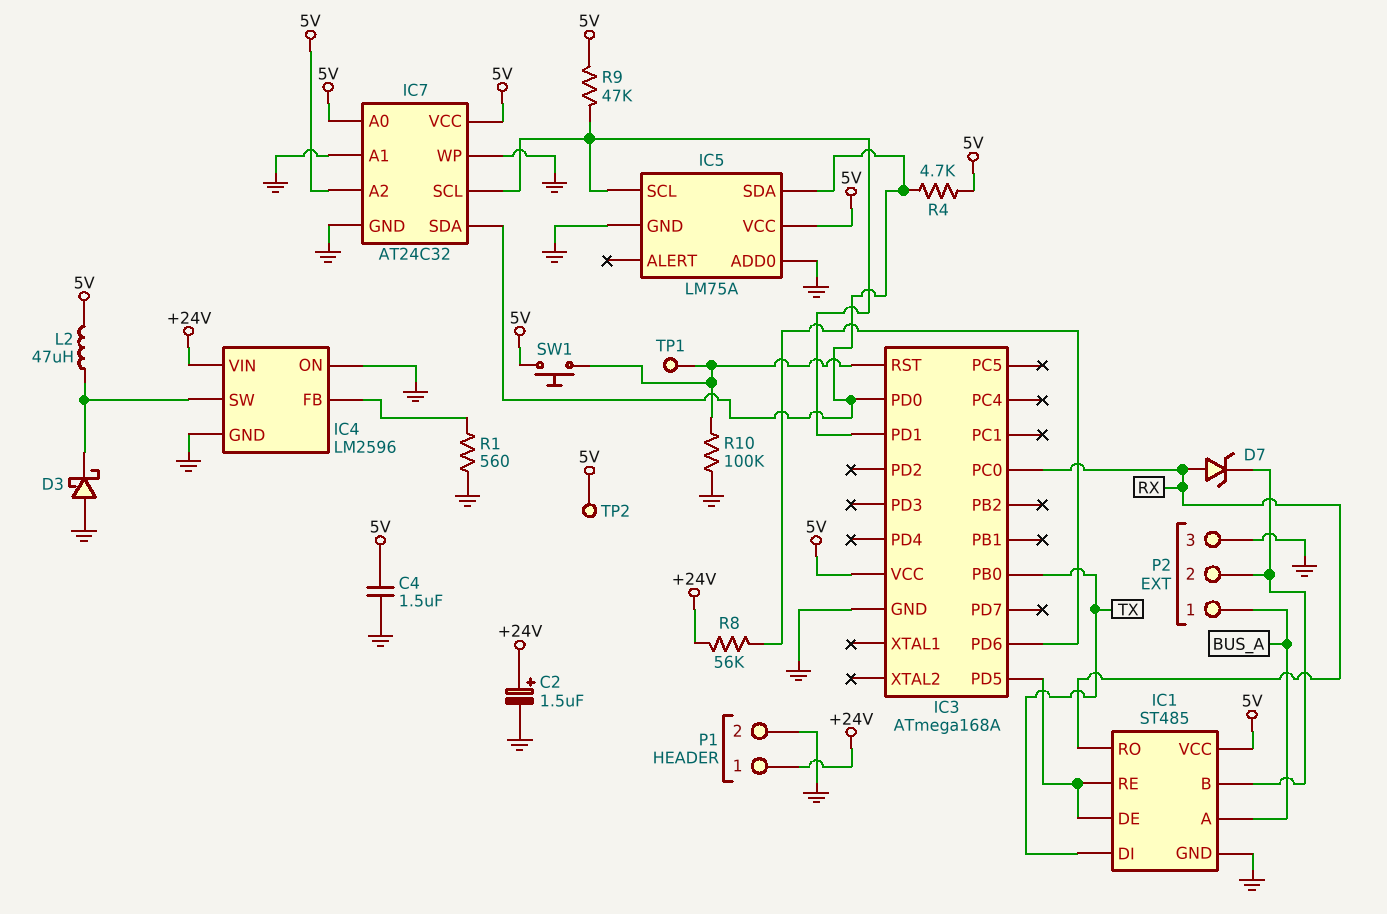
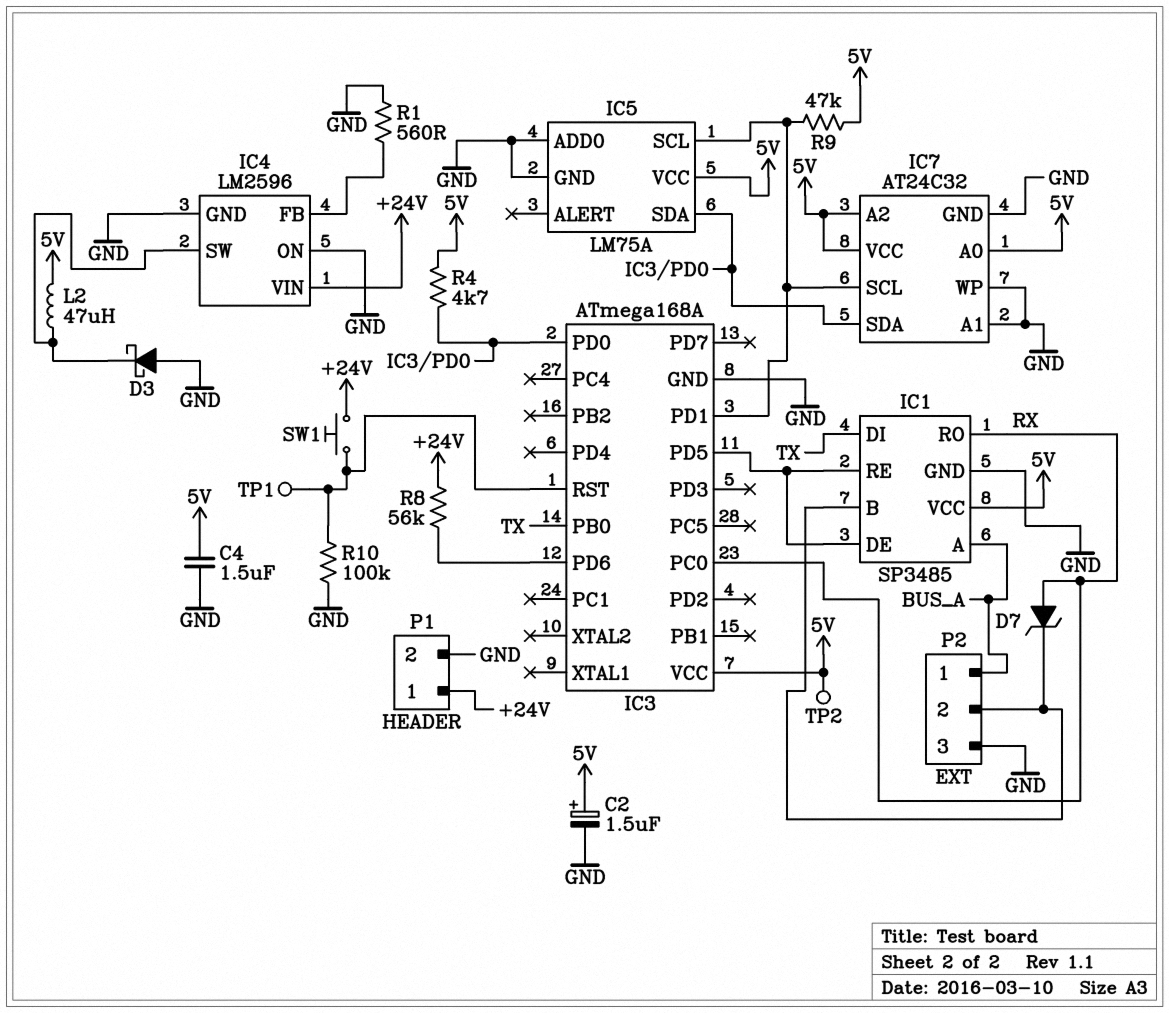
C2: 1.5uF (plus +24V, minus GND) -> 1.5uF (plus 5V, minus GND)
IC1: ST485 -> SP3485
SW1: button (5V, IC3/RST) -> button (+24V, IC3/RST)

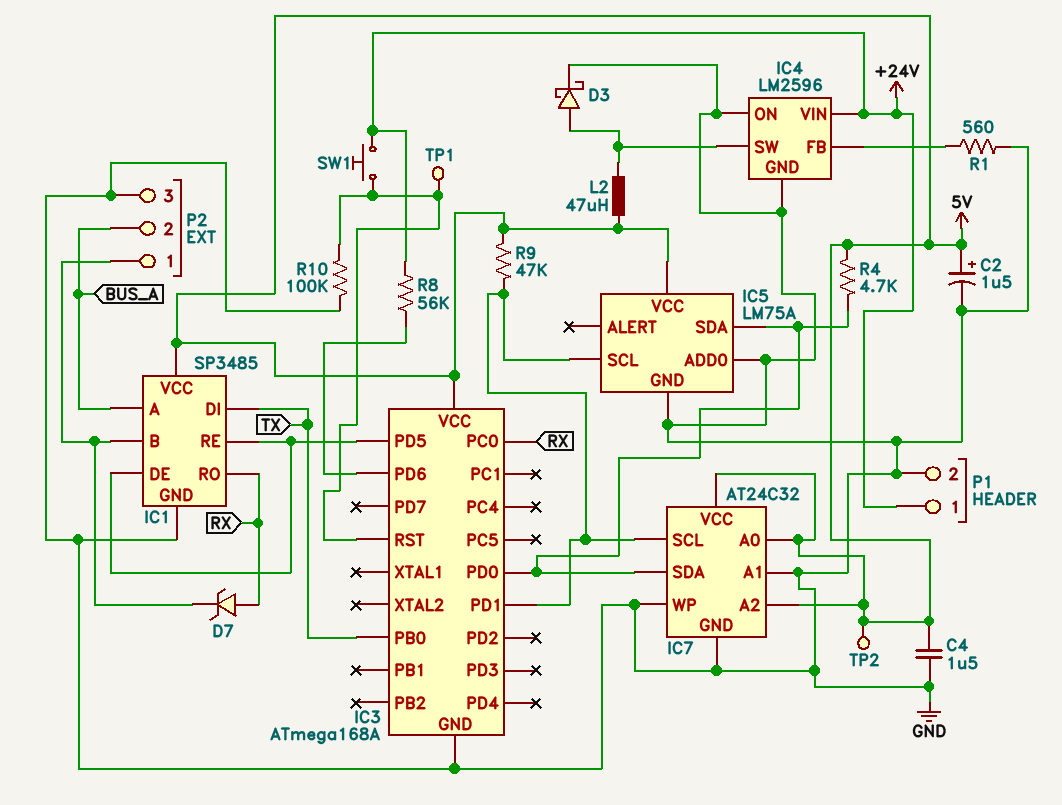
D3: schottky (A GND, K IC4/SW) -> schottky (A IC4/SW, K GND)
P2 pin 1: BUS_A -> IC1/B
P2 pin 2: IC1/B -> BUS_A

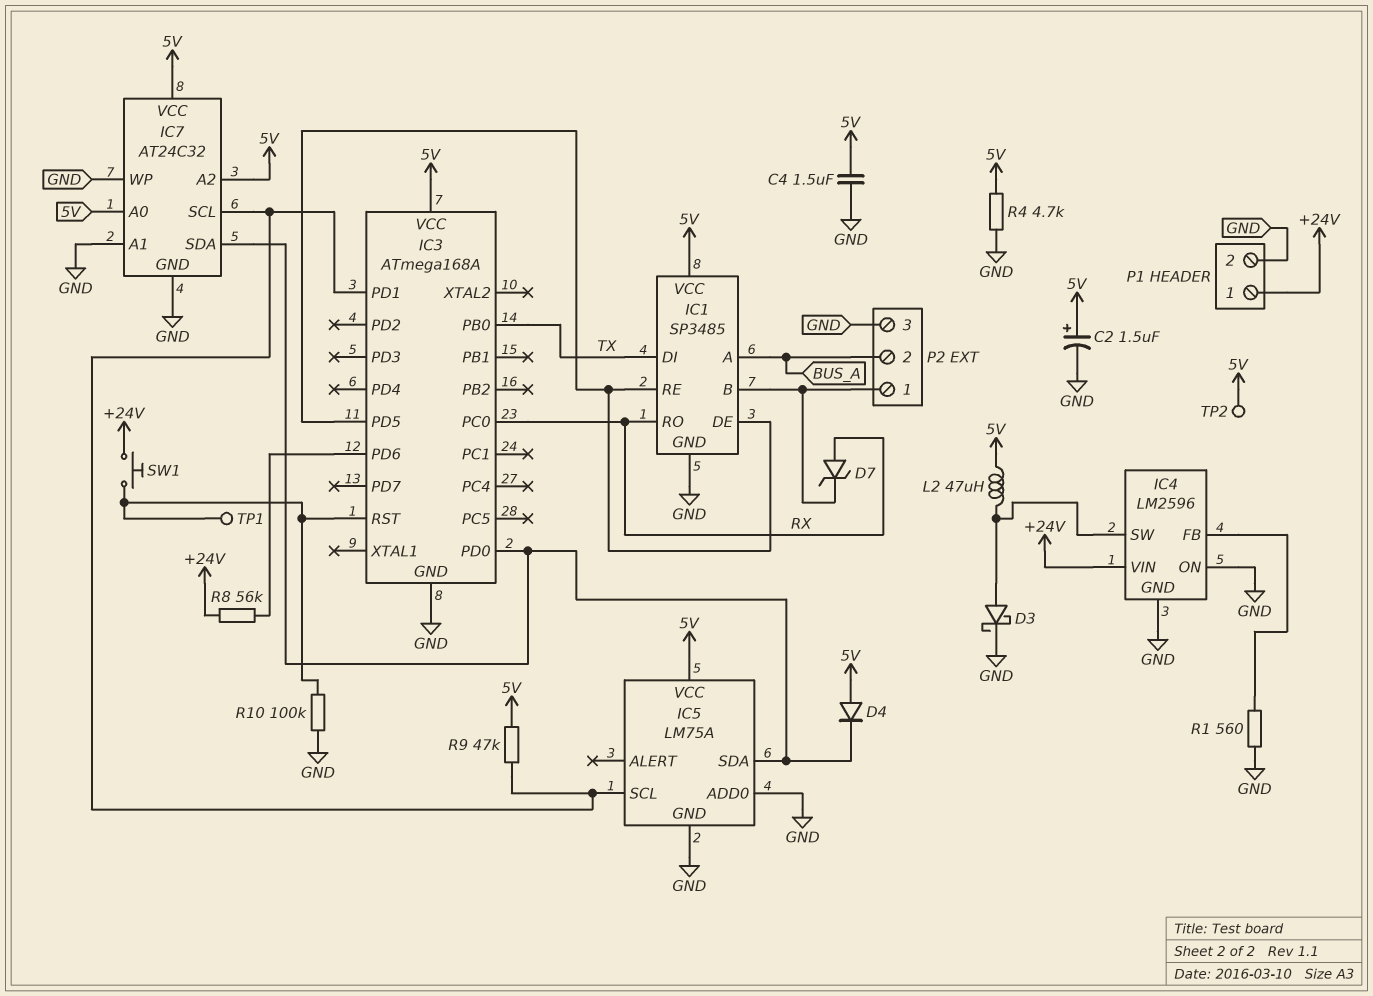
D4: none -> diode (A 5V, K IC3/PD0)
R4: 4.7k (5V, IC3/PD0) -> 4.7k (5V, GND)

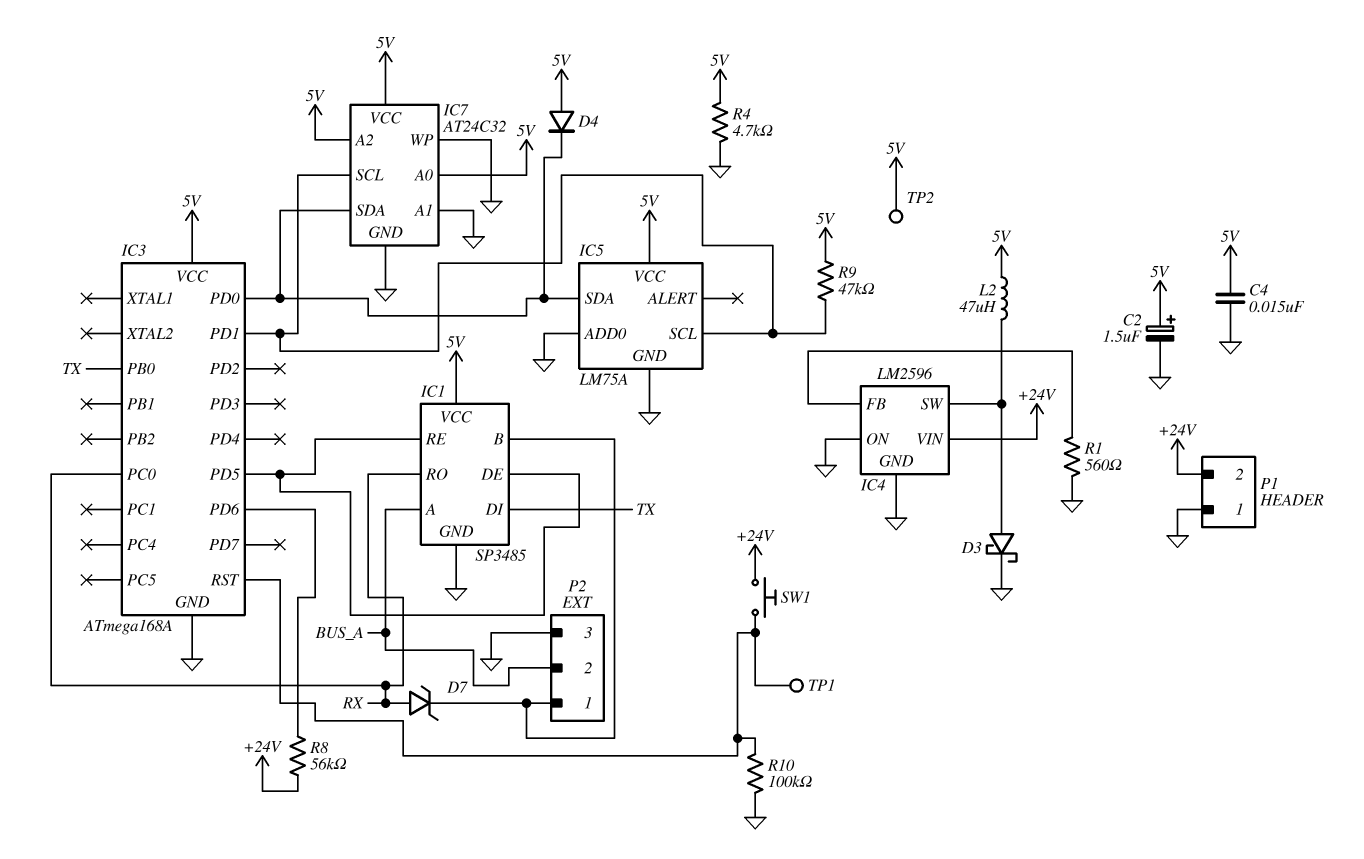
C4: 1.5uF (5V, GND) -> 15nF (5V, GND)
P1 pin 1: +24V -> GND
P1 pin 2: GND -> +24V

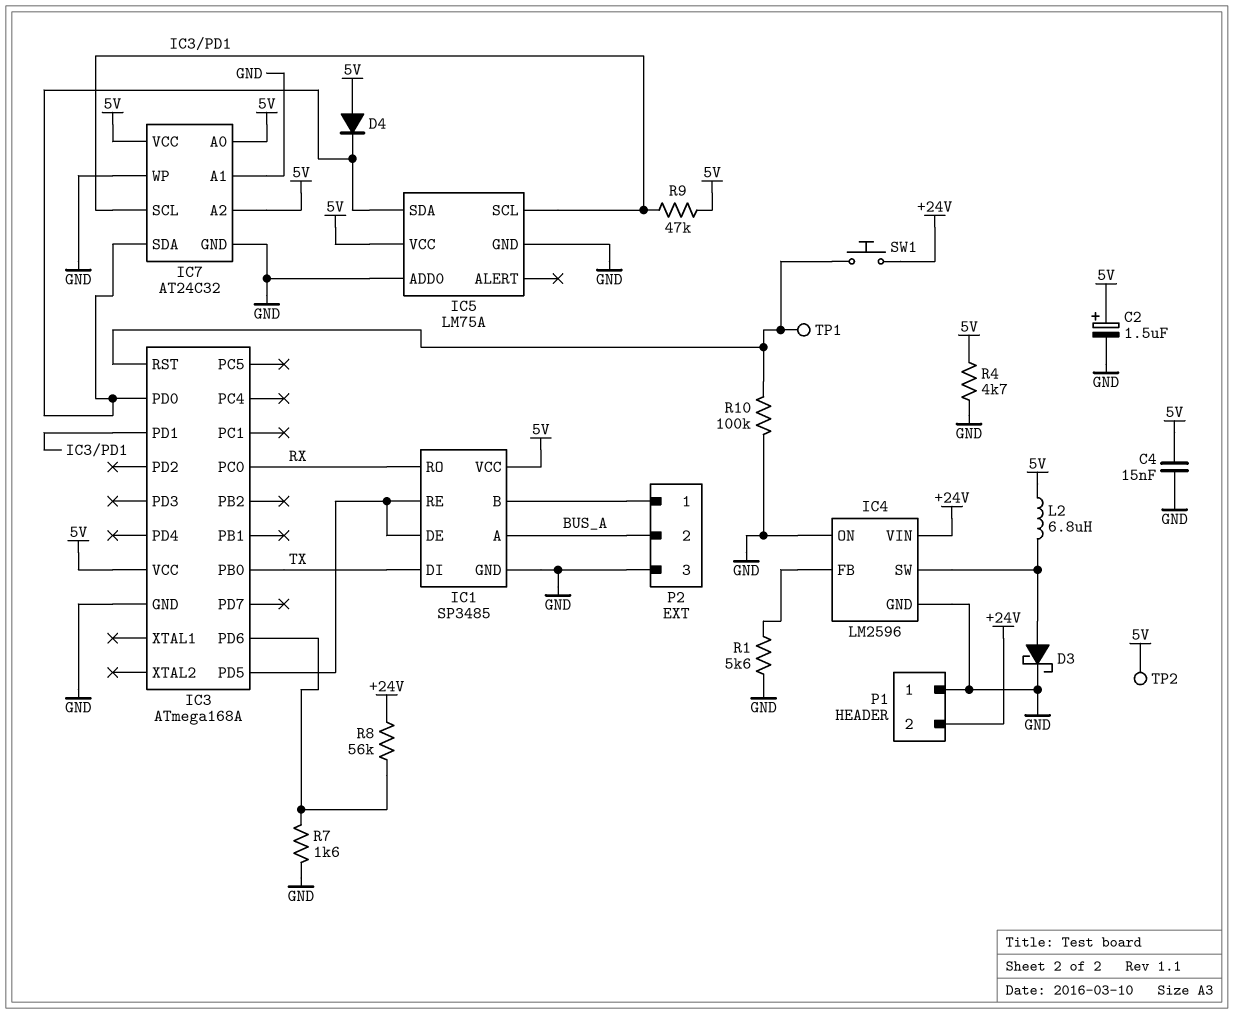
D7: zener (A RX, K IC1/B) -> none
L2: 47uH (5V, IC4/SW) -> 6.8uH (5V, IC4/SW)
R1: 560 (GND, IC4/FB) -> 5.6k (GND, IC4/FB)
R7: none -> 1.6k (GND, IC3/PD6)

